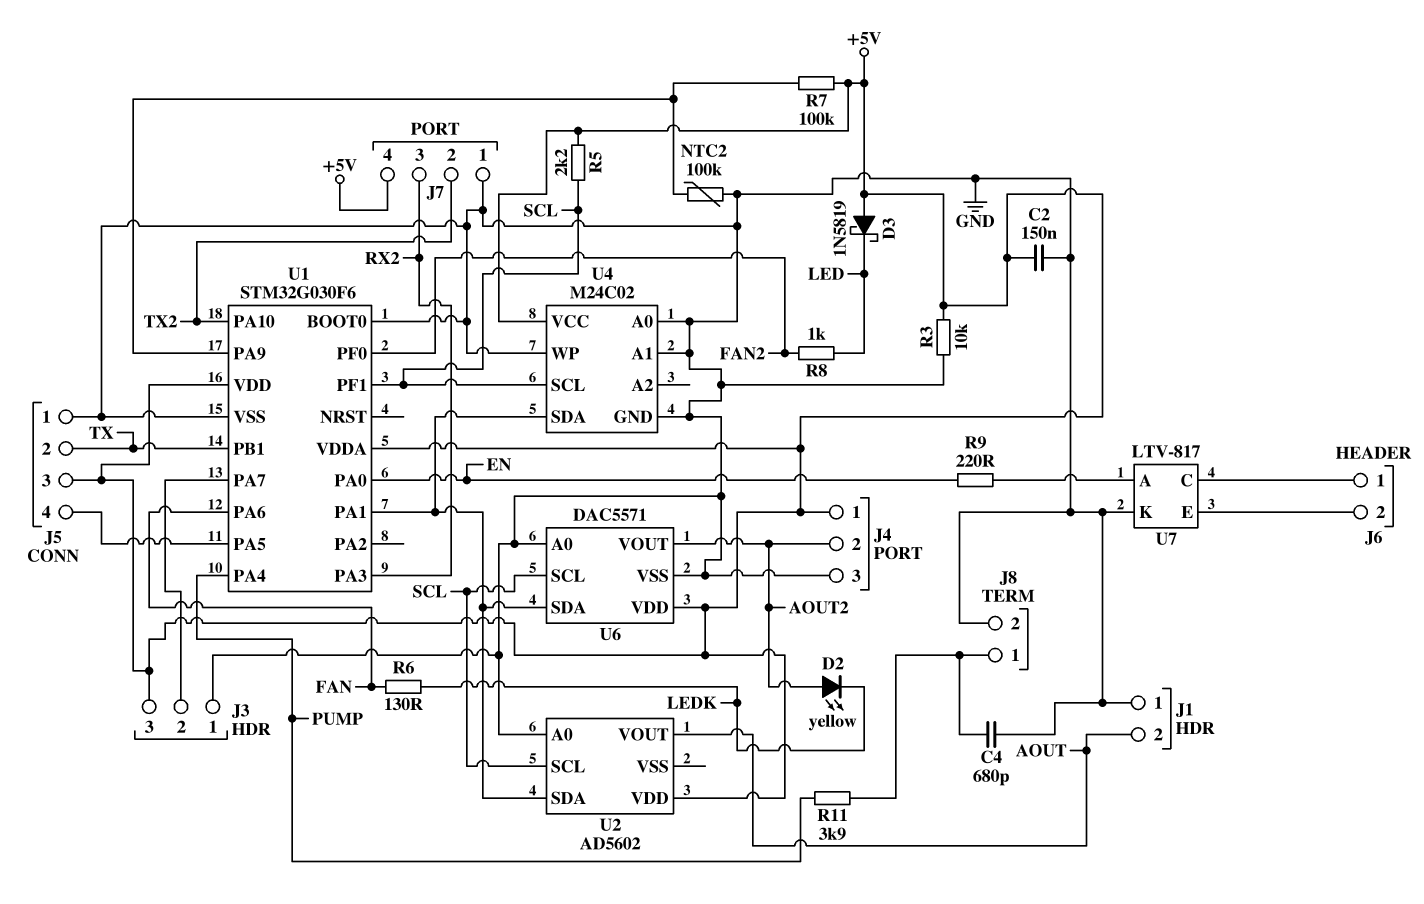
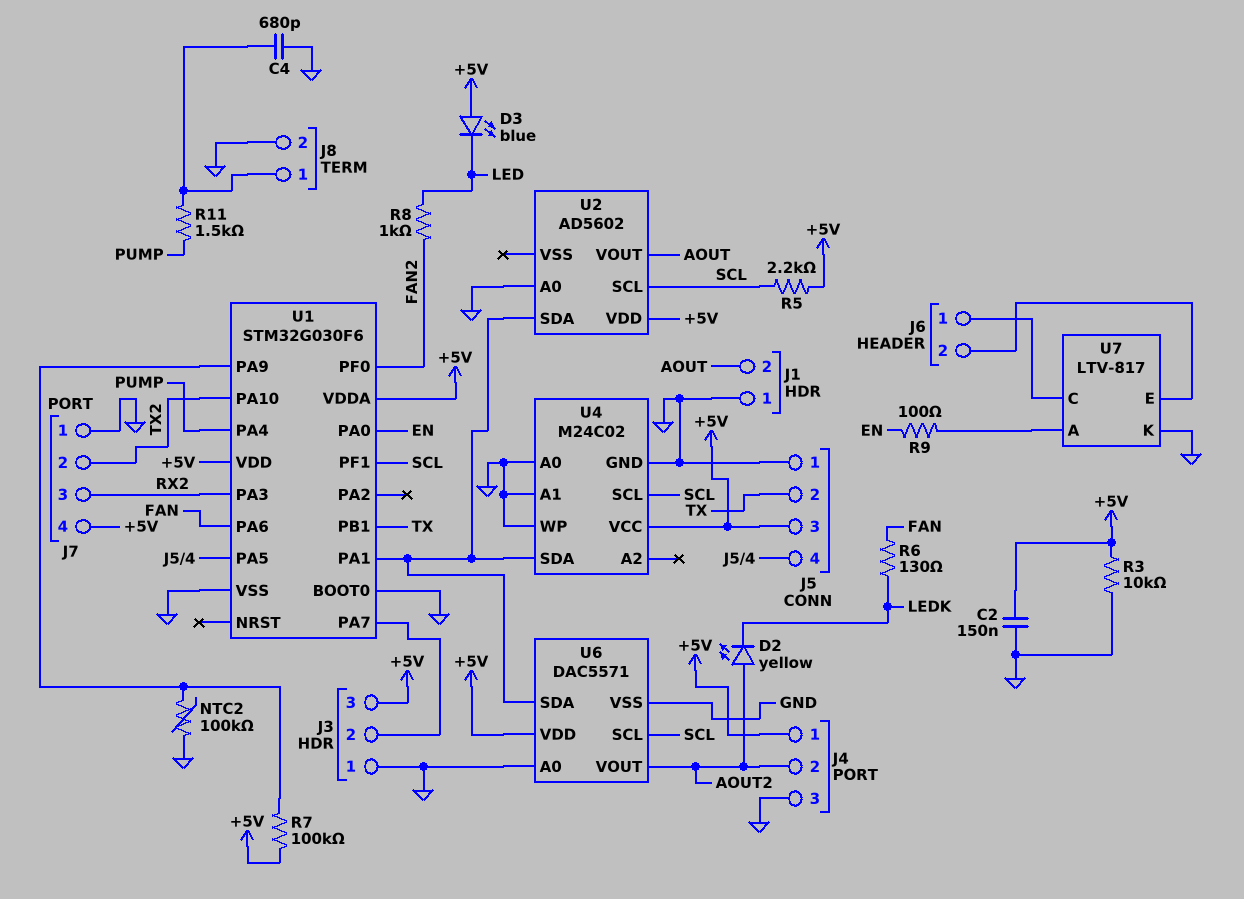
D3: schottky 1N5819 (A +5V, K LED) -> LED blue (A +5V, K LED)
R9: 220 (EN, U7/A) -> 100 (EN, U7/A)
R11: 3.9k (J8/1, PUMP) -> 1.5k (J8/1, PUMP)

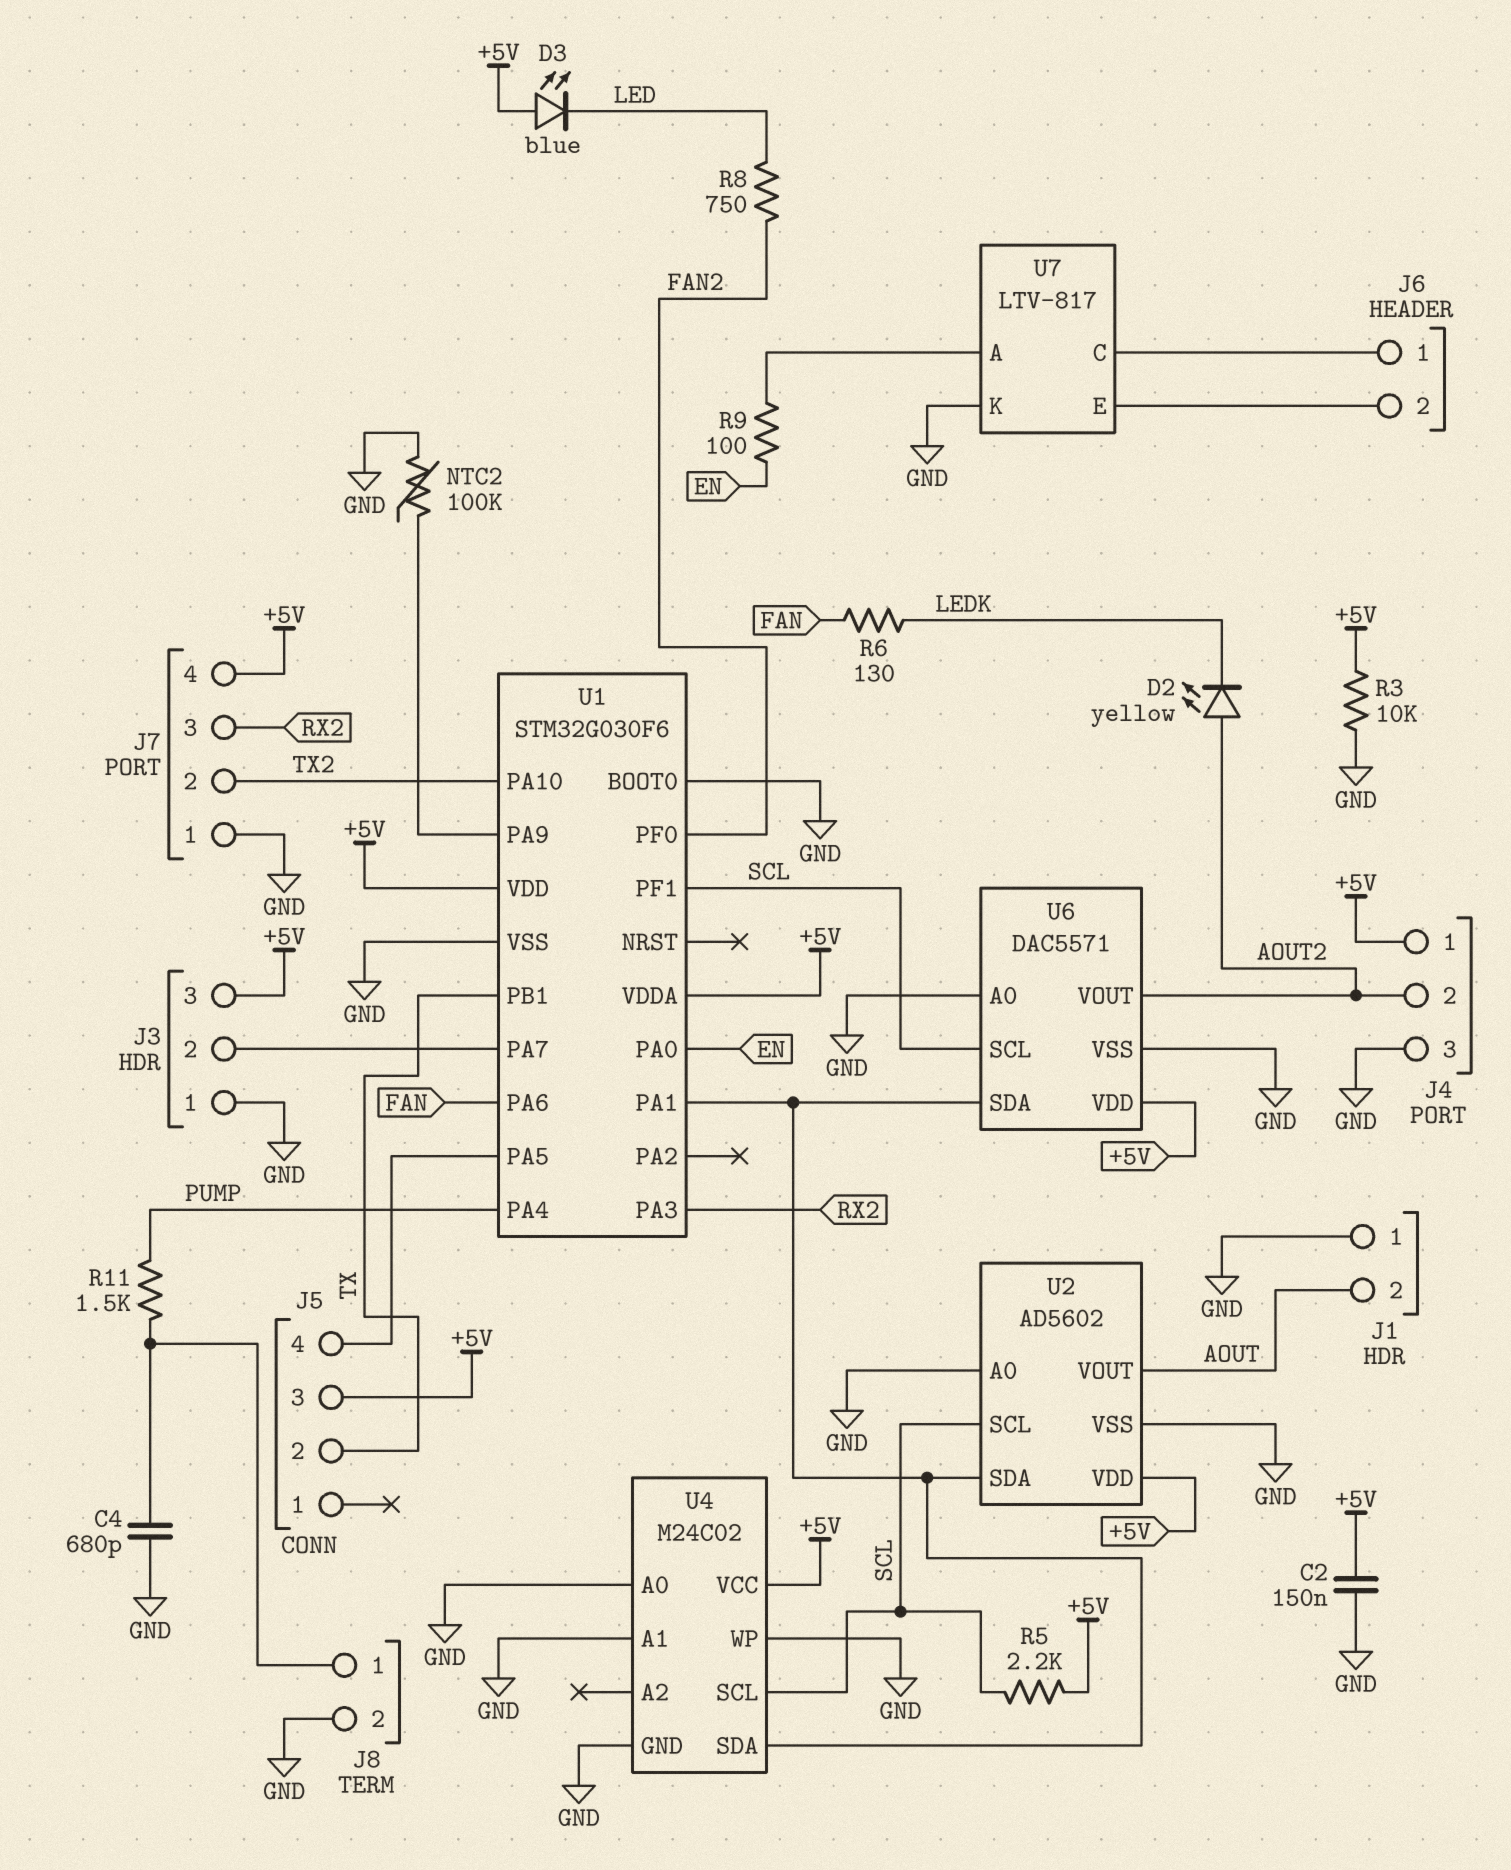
J5 pin 1: GND -> none
R7: 100k (+5V, U1/PA9) -> none
R8: 1k (FAN2, LED) -> 750 (FAN2, LED)
U2 pin VSS: none -> GND

